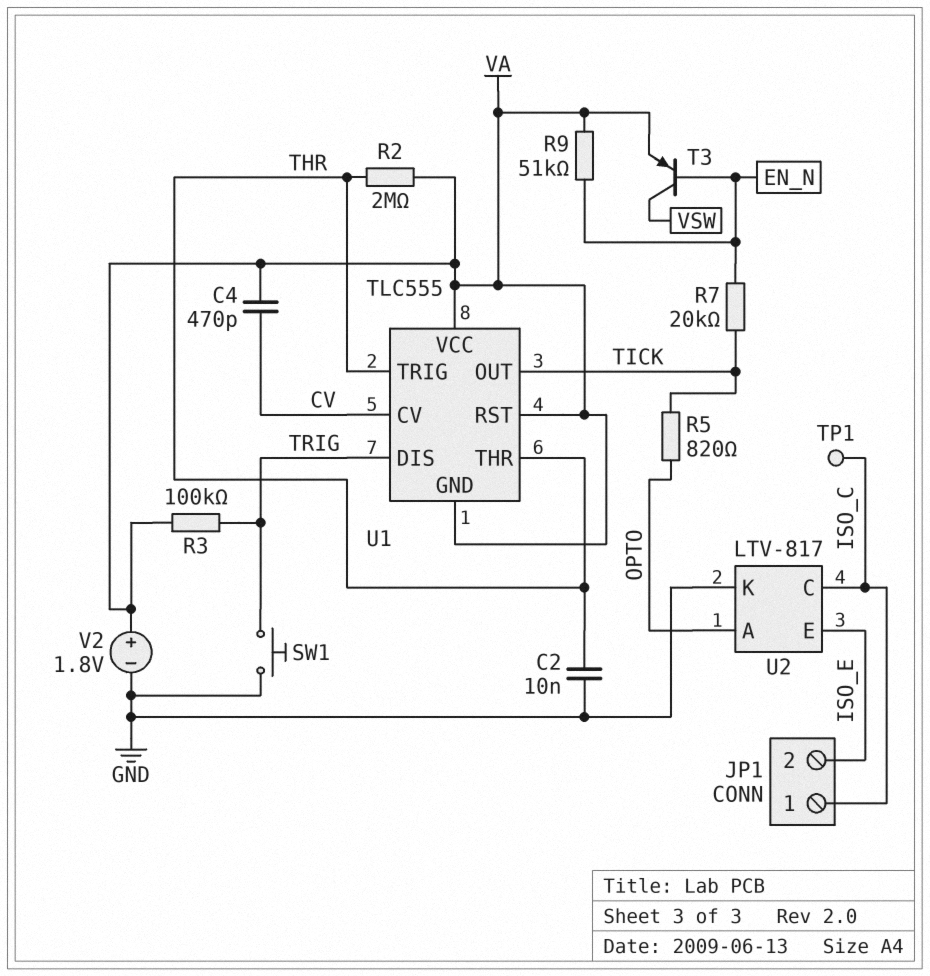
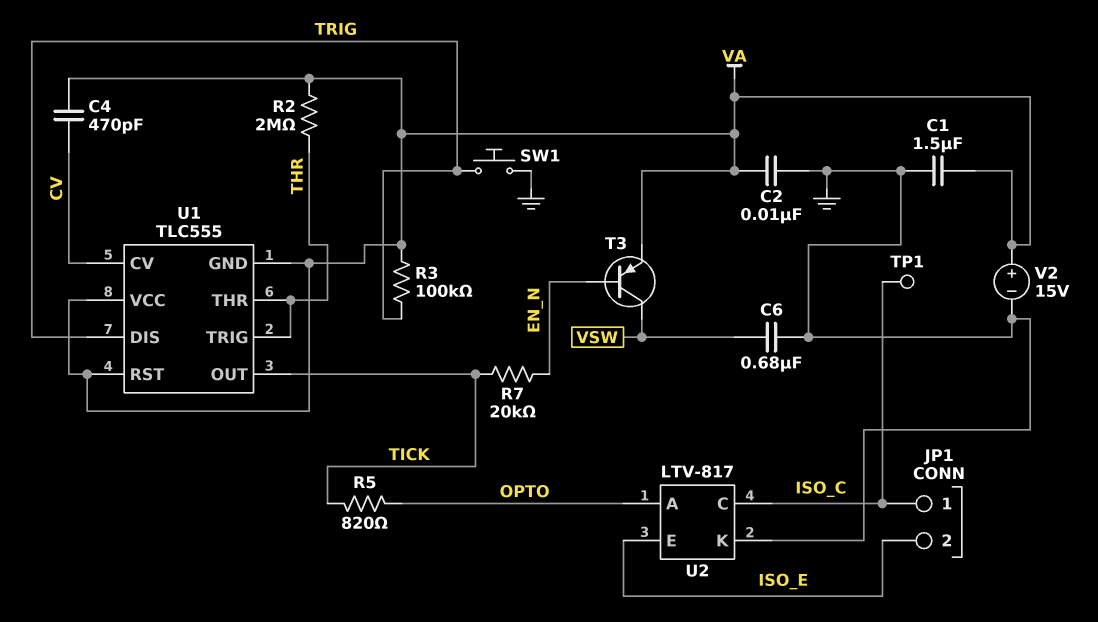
C1: none -> 1.5uF (GND, VA)
C2: 10nF (GND, THR) -> 10nF (GND, VA)
C6: none -> 680nF (GND, VSW)
R9: 51k (EN_N, VA) -> none
V2: 1.8V (plus VA, minus GND) -> 15V (plus VA, minus GND)

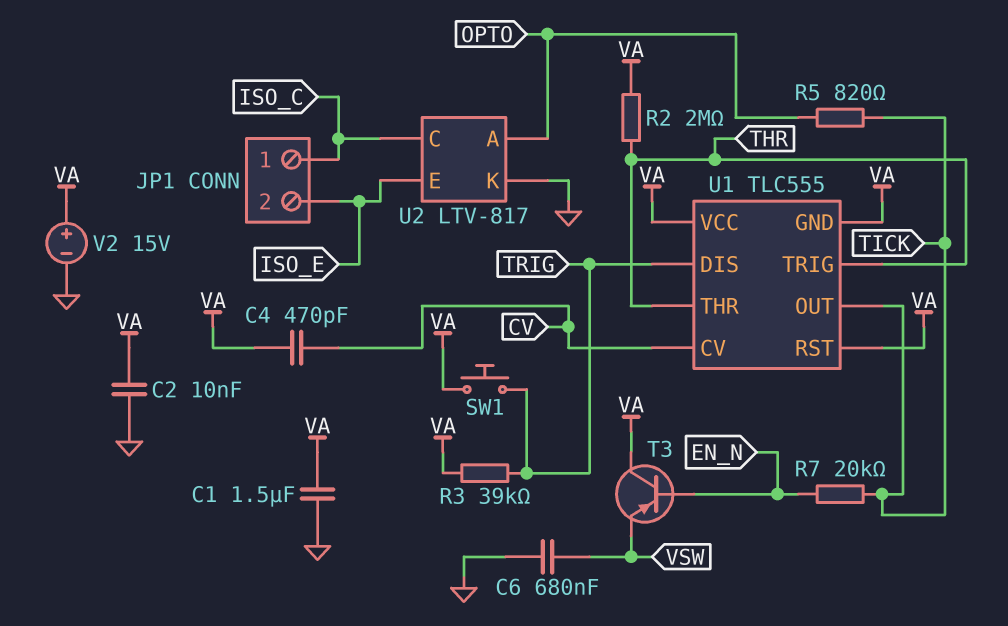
R3: 100k (TRIG, VA) -> 39k (TRIG, VA)
SW1: button (GND, TRIG) -> button (TRIG, VA)
T3: PNP (B EN_N, C VSW, E VA) -> PNP (B EN_N, C VA, E VSW)
TP1: test point (ISO_C) -> none

